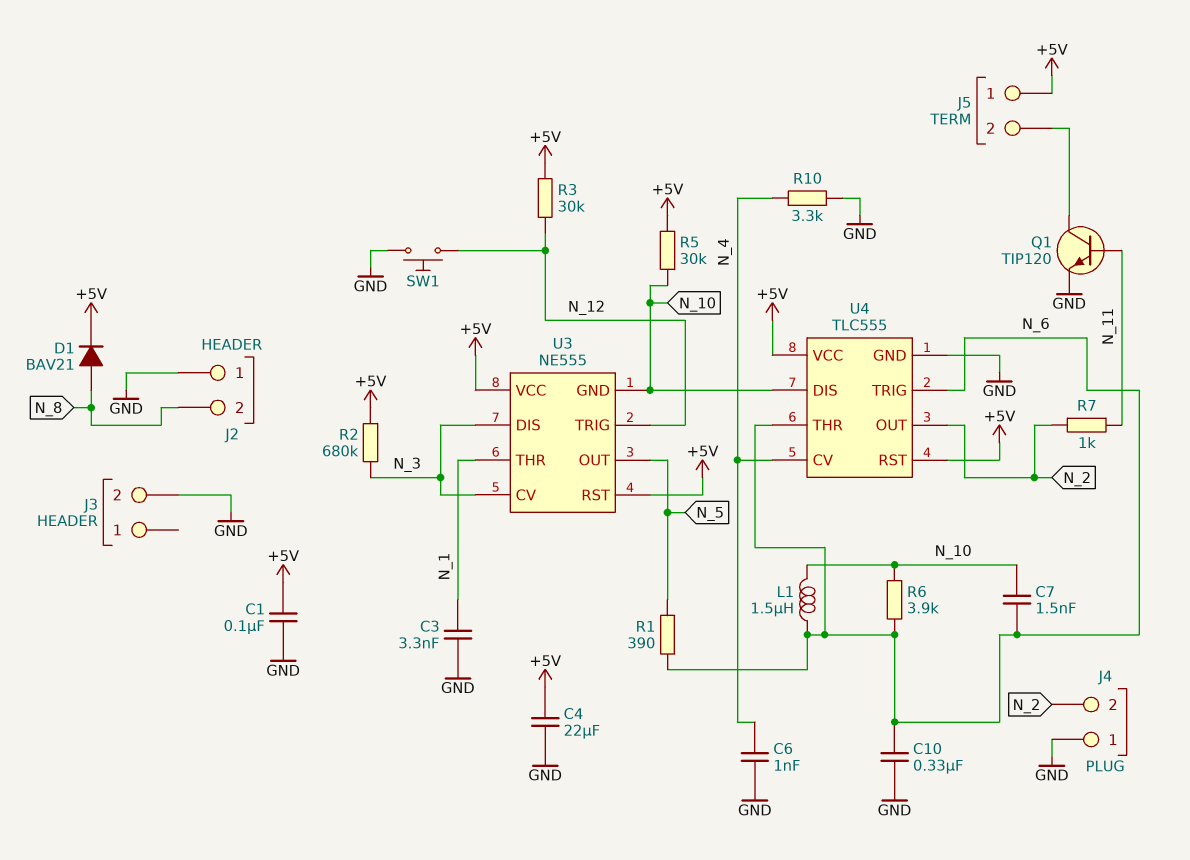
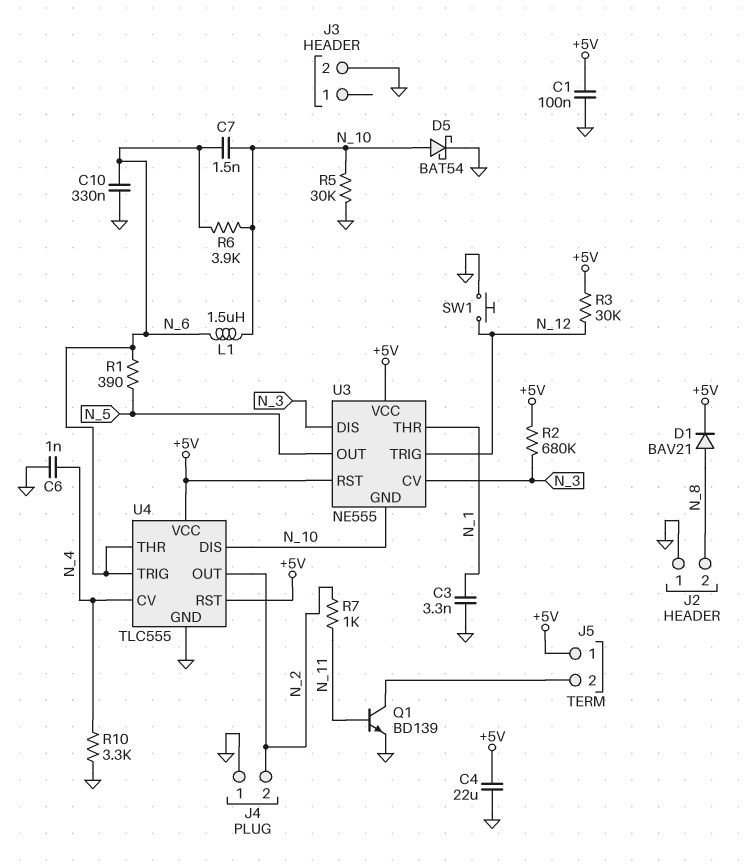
D5: none -> schottky BAT54 (A N_10, K GND)
Q1: NPN TIP120 (B N_11, C J5/2, E GND) -> NPN BD139 (B N_11, C J5/2, E GND)
R5: 30k (+5V, N_10) -> 30k (GND, N_10)

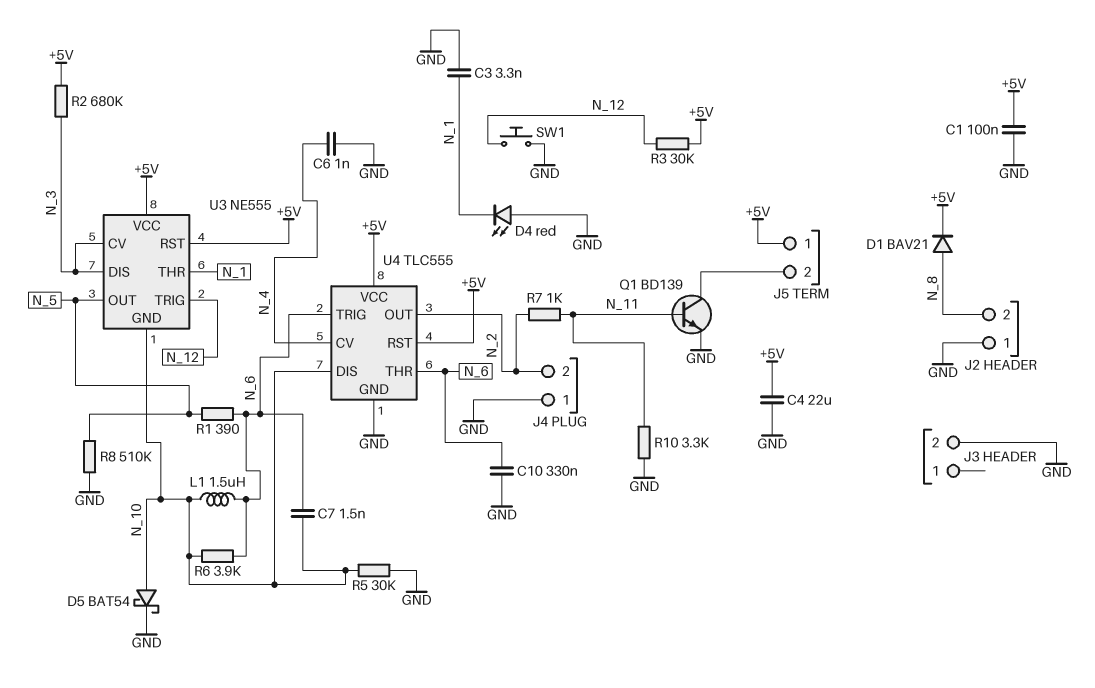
D4: none -> LED red (A GND, K N_1)
R8: none -> 510k (GND, N_5)
R10: 3.3k (GND, N_4) -> 3.3k (GND, N_11)

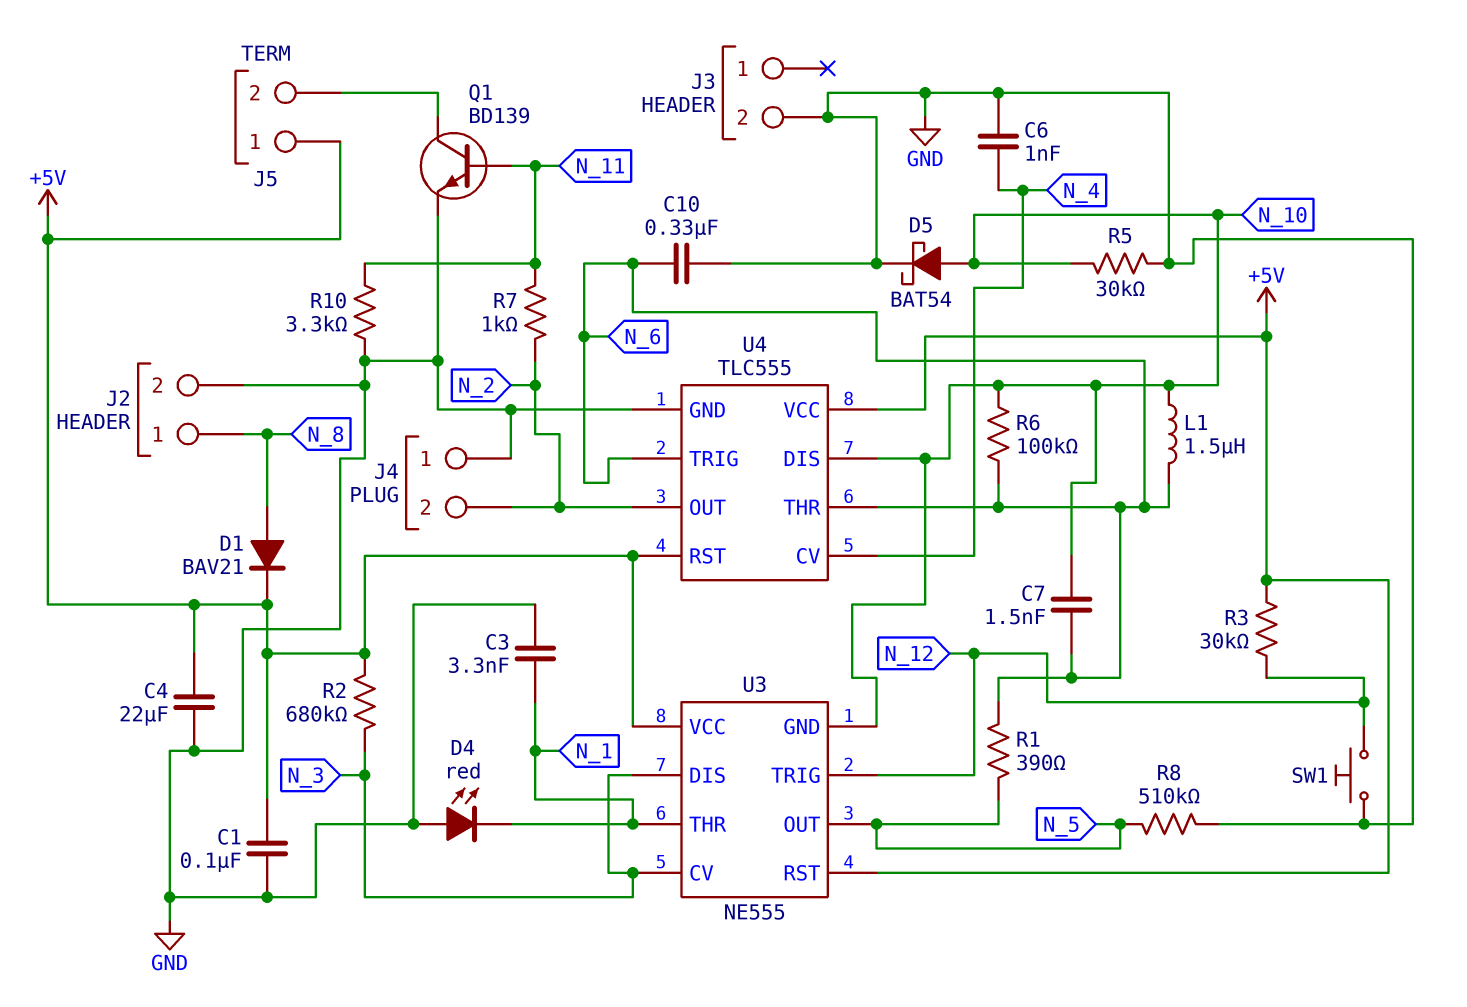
J2 pin 1: GND -> N_8
J2 pin 2: N_8 -> GND
R6: 3.9k (N_6, N_10) -> 100k (N_6, N_10)

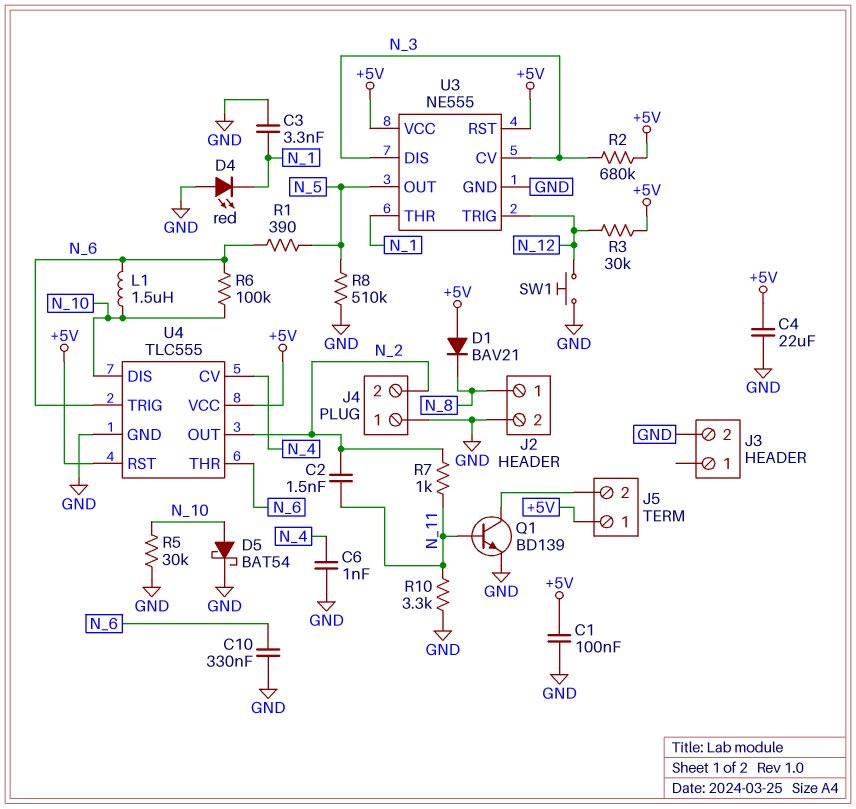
C2: none -> 1.5nF (N_2, N_11)
C7: 1.5nF (N_6, N_10) -> none
D1: diode BAV21 (A N_8, K +5V) -> diode BAV21 (A +5V, K N_8)
U3 pin GND: N_10 -> GND

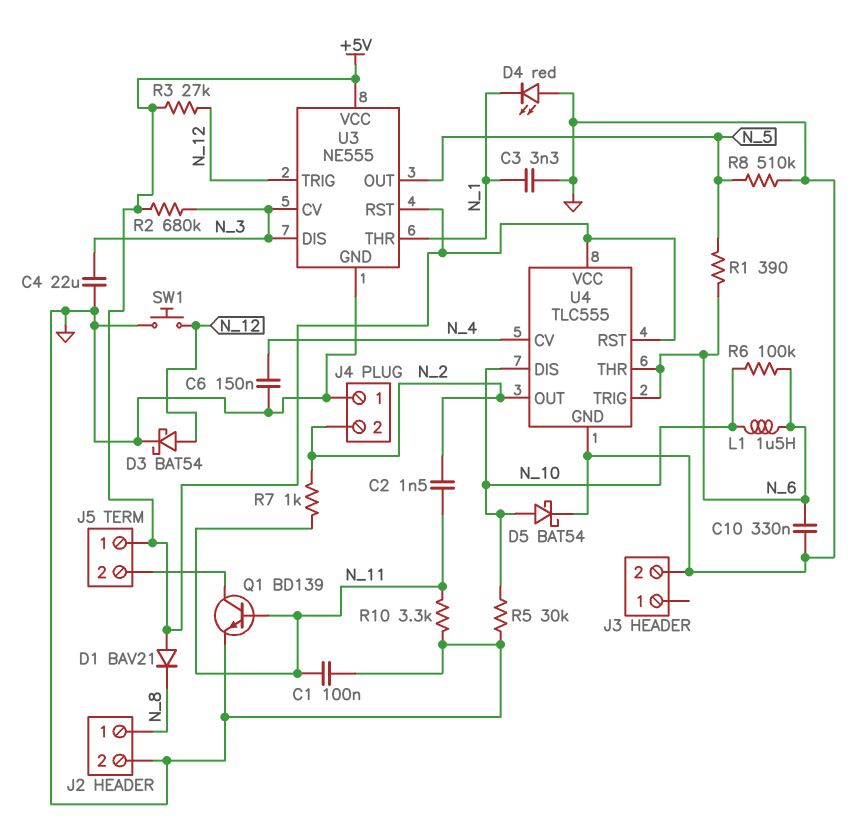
C1: 100nF (+5V, GND) -> 100nF (GND, N_11)
C4: 22uF (+5V, GND) -> 22uF (GND, N_3)
C6: 1nF (GND, N_4) -> 150nF (GND, N_4)
D3: none -> schottky BAT54 (A N_12, K GND)
R3: 30k (+5V, N_12) -> 27k (+5V, N_12)

